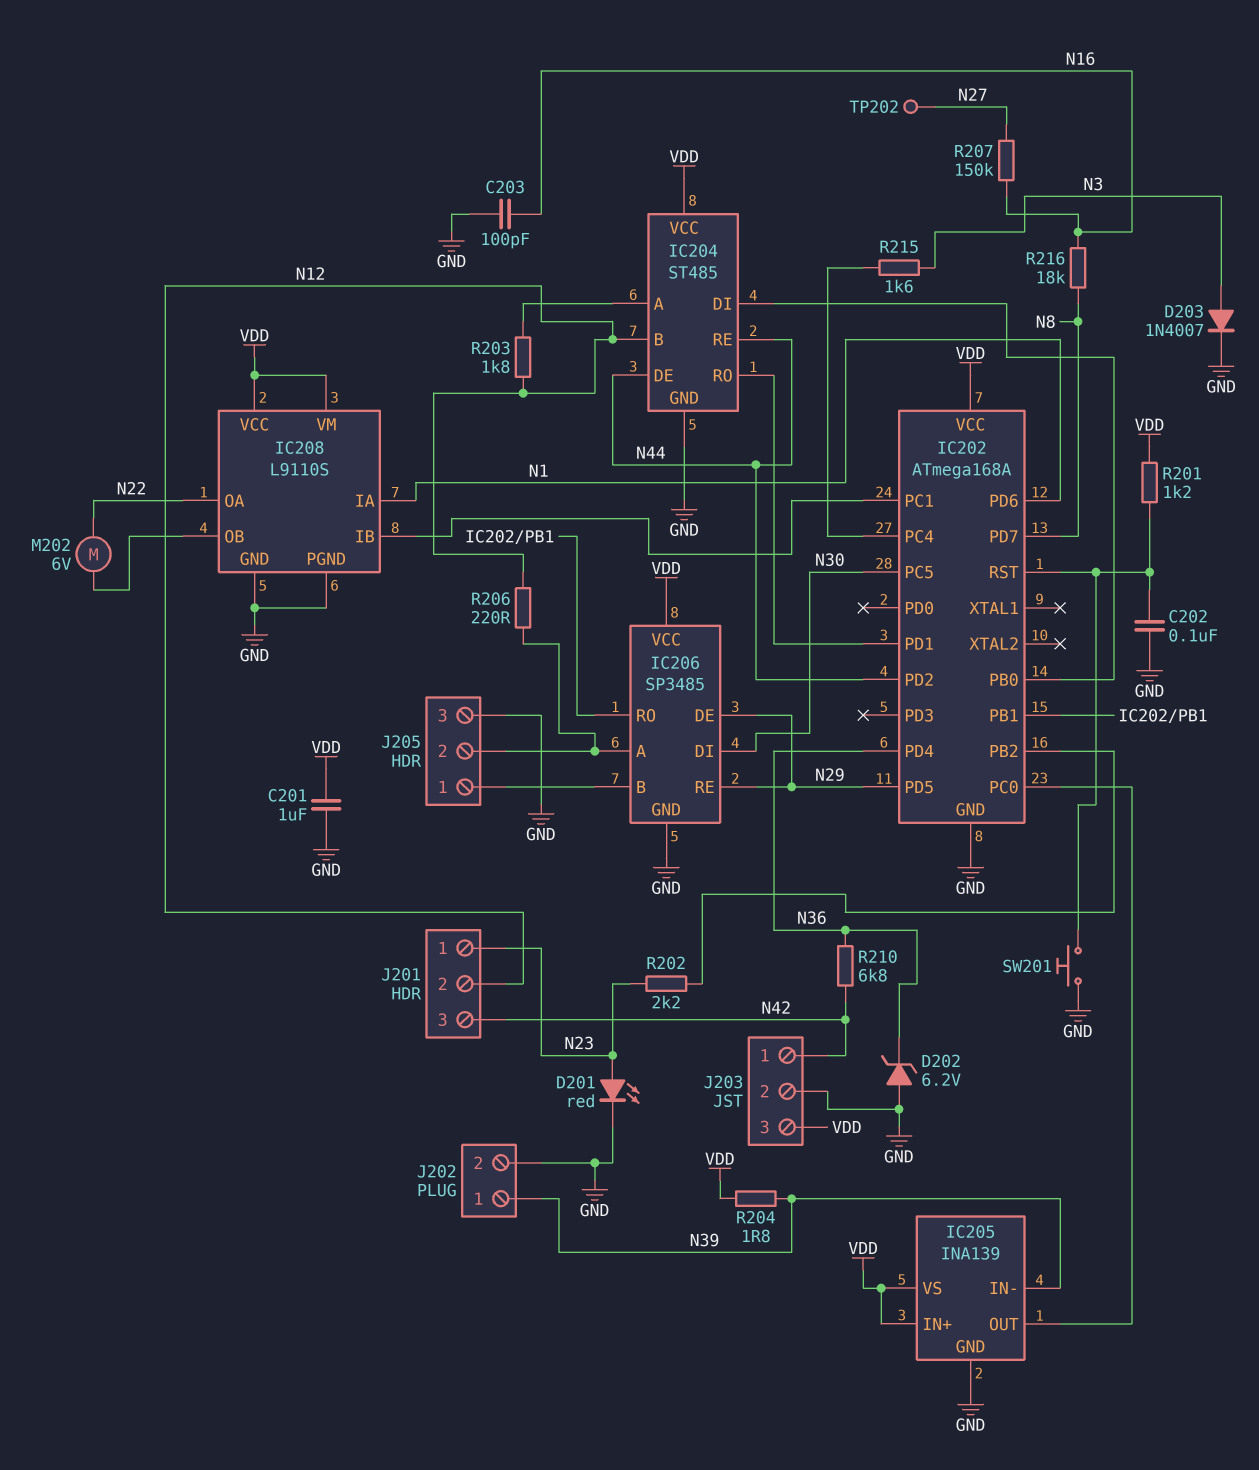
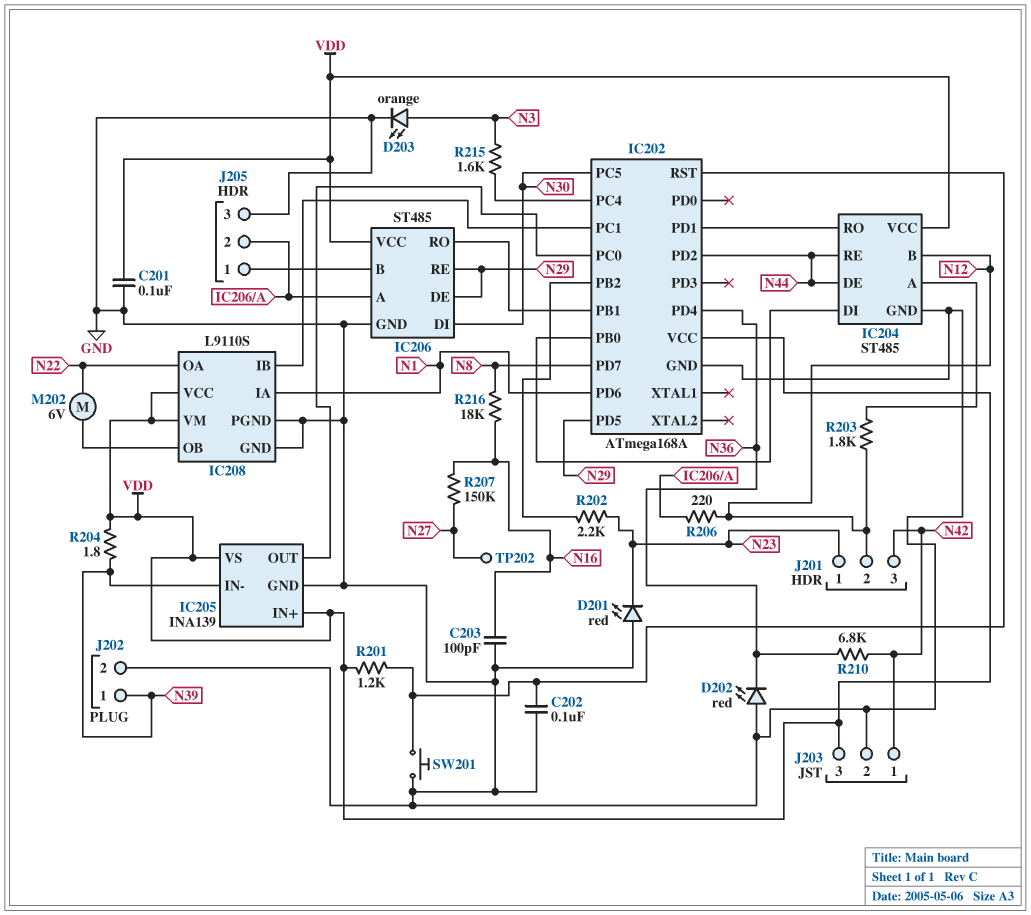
C201: 1uF (GND, VDD) -> 100nF (GND, VDD)
D201: LED red (A N23, K GND) -> LED red (A GND, K N23)
D202: zener 6.2V (A GND, K N36) -> LED red (A GND, K N36)
D203: diode 1N4007 (A N3, K GND) -> LED orange (A N3, K GND)
IC206: SP3485 -> ST485

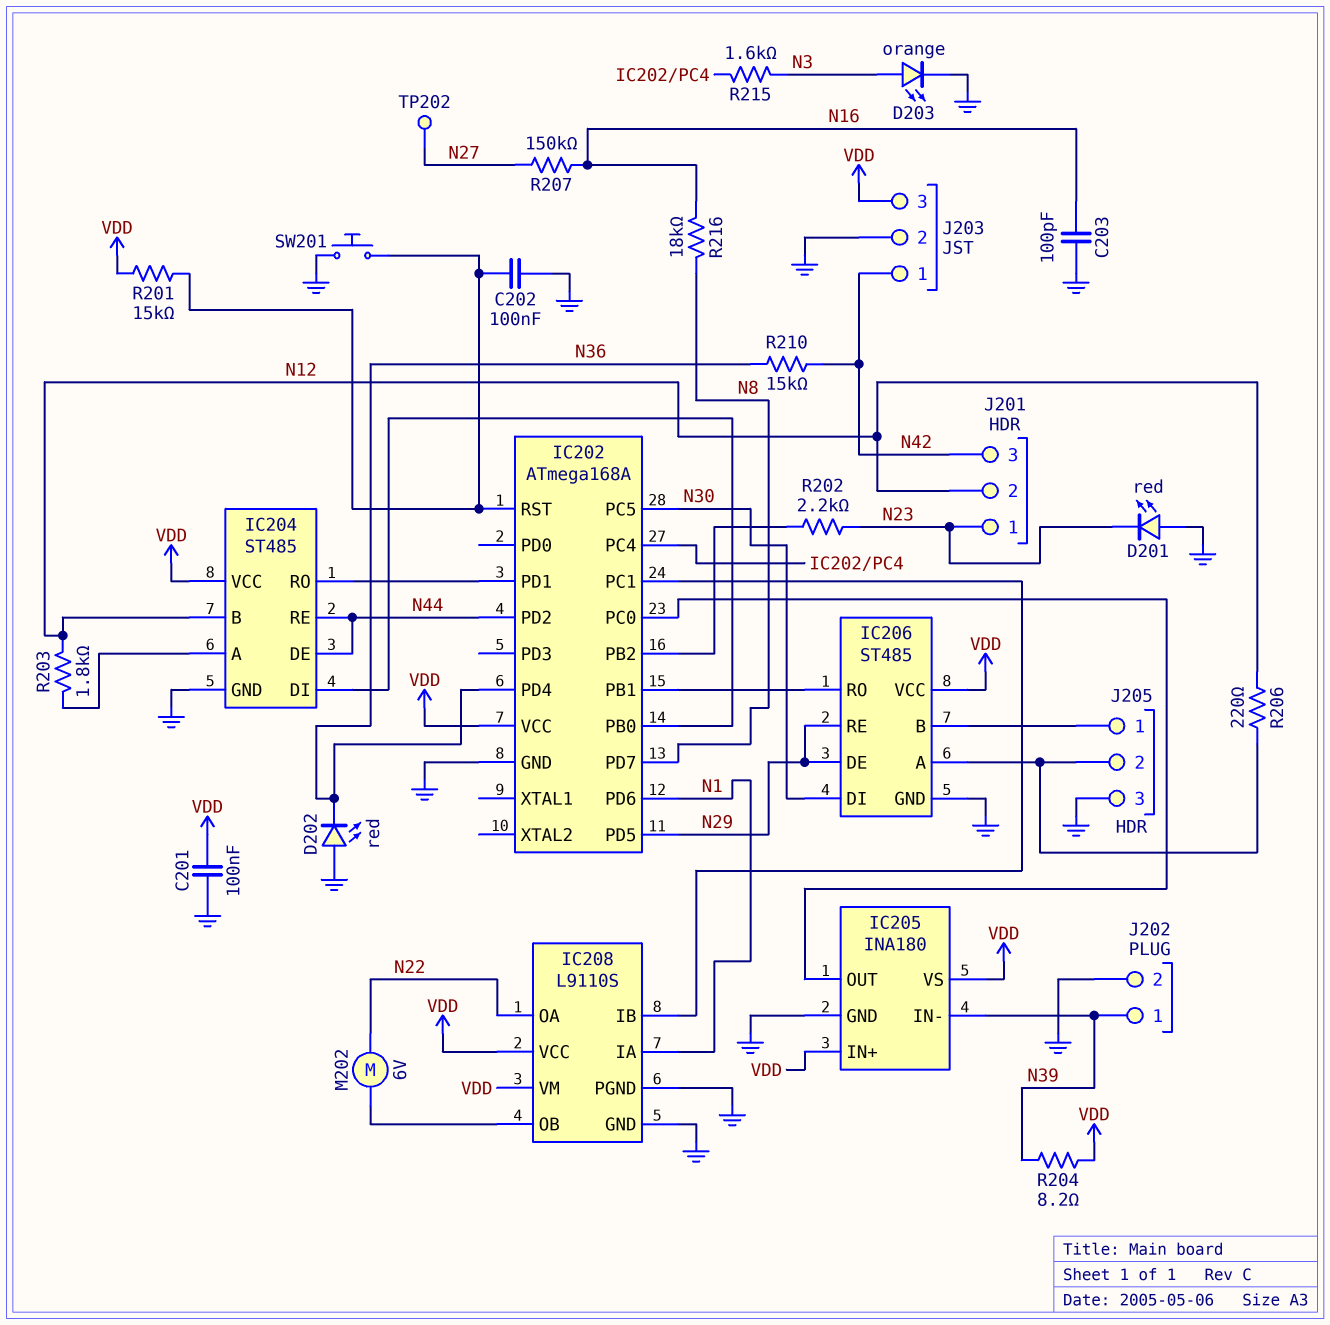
IC205: INA139 -> INA180
R201: 1.2k (IC202/RST, VDD) -> 15k (IC202/RST, VDD)
R204: 1.8 (N39, VDD) -> 8.2 (N39, VDD)
R210: 6.8k (N36, N42) -> 15k (N36, N42)

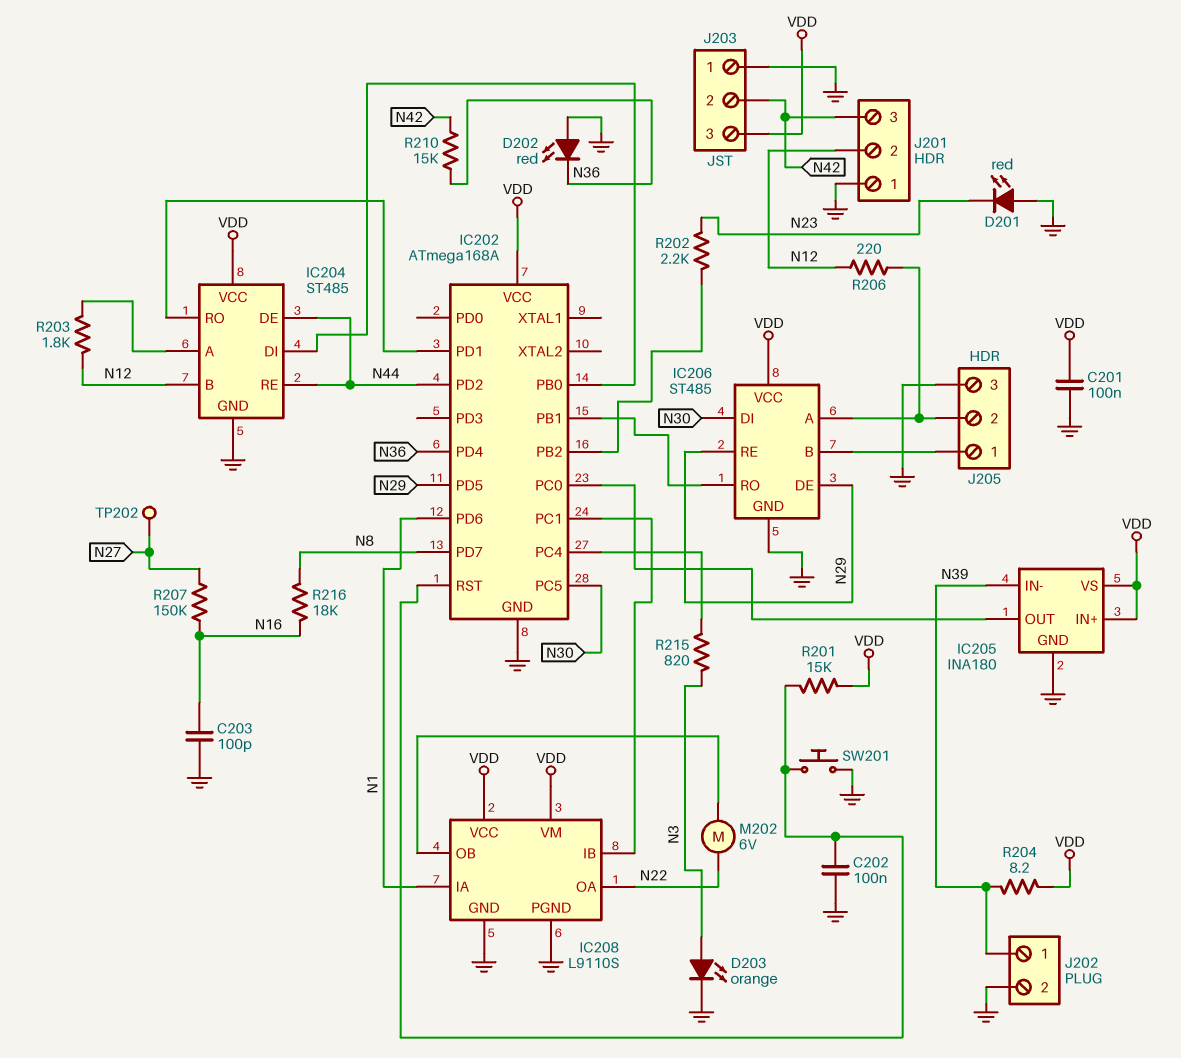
J201 pin 1: N23 -> GND
J203 pin 1: N42 -> GND
J203 pin 2: GND -> N42
R215: 1.6k (IC202/PC4, N3) -> 820 (IC202/PC4, N3)

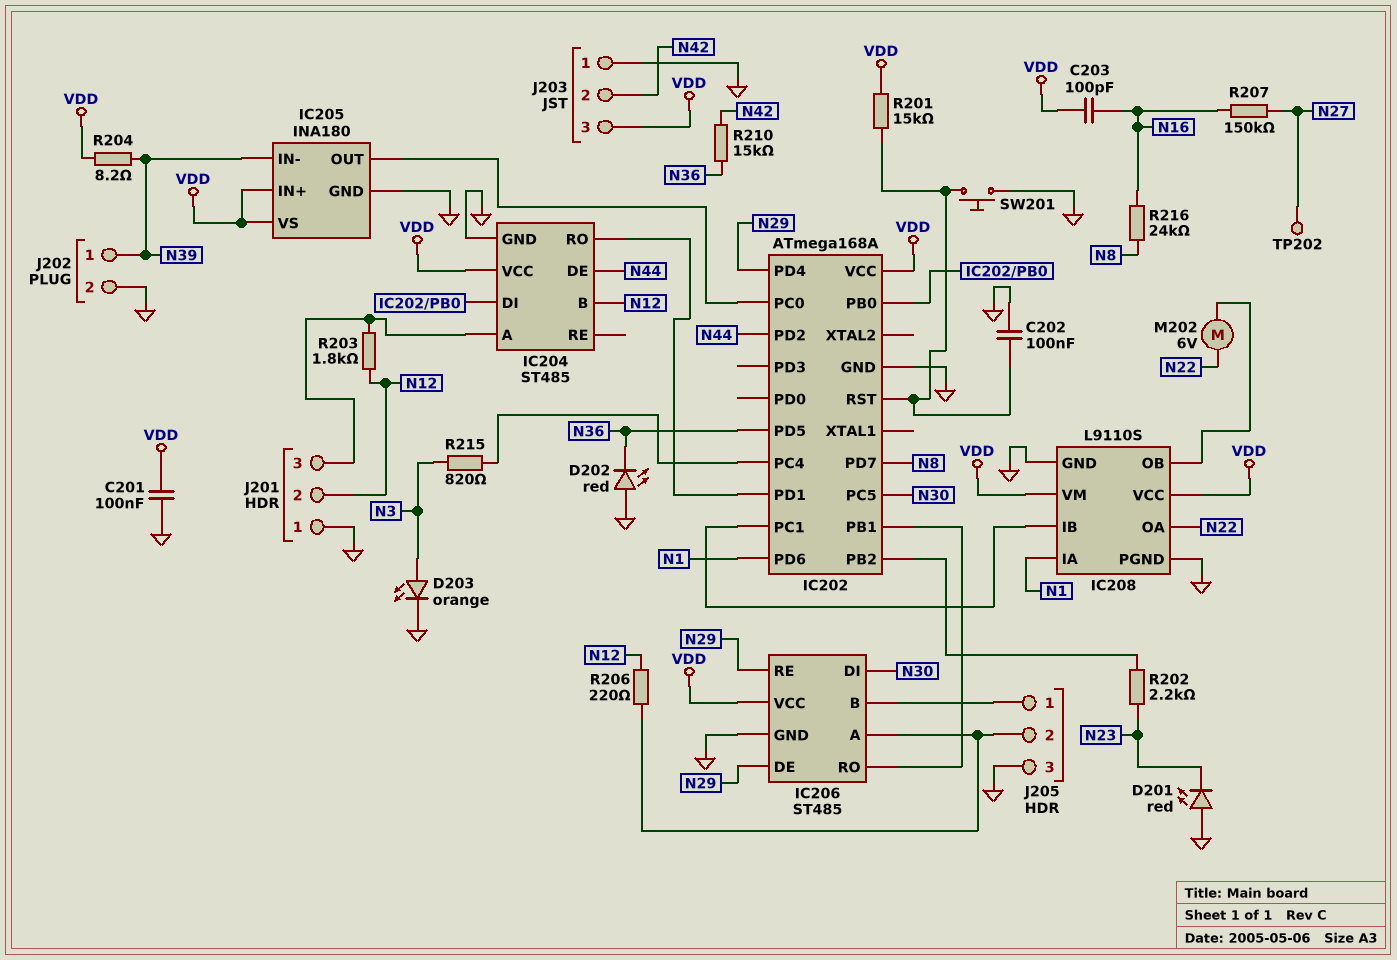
C203: 100pF (GND, N16) -> 100pF (N16, VDD)
IC202 pin PD4: N36 -> N29
IC202 pin PD5: N29 -> N36
IC204 pin RE: N44 -> none
J201 pin 3: N42 -> IC204/A
R216: 18k (N8, N16) -> 24k (N8, N16)

